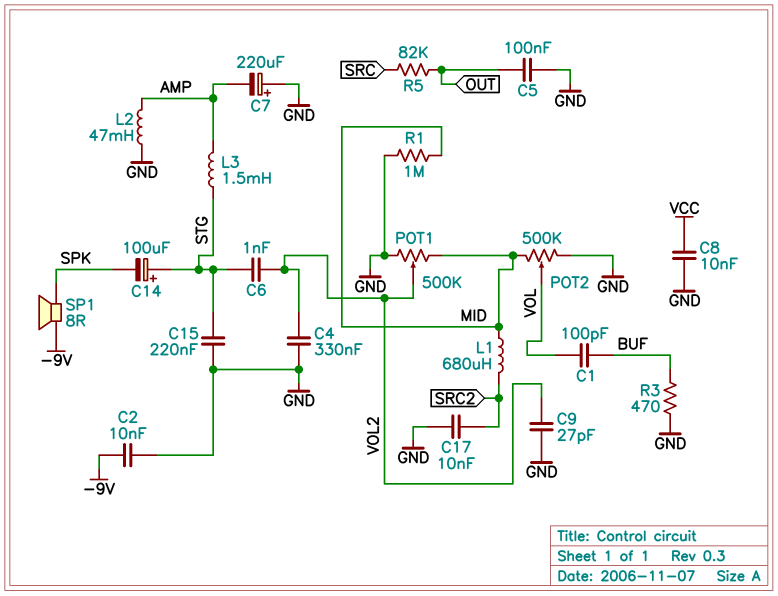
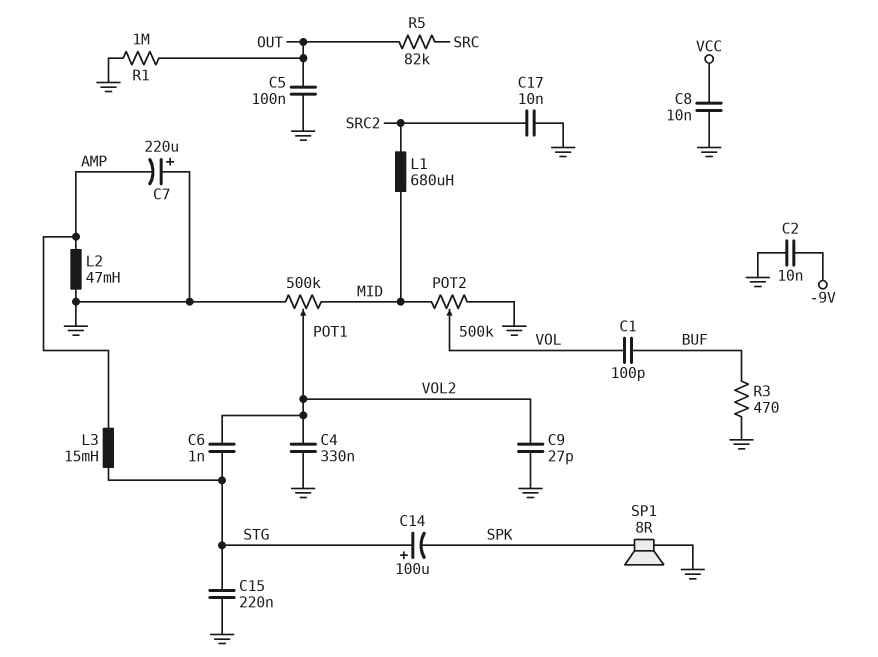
L3: 1.5mH (AMP, STG) -> 15mH (AMP, STG)
R1: 1M (GND, MID) -> 1M (GND, OUT)
SP1: speaker 8R (-9V, SPK) -> speaker 8R (GND, SPK)

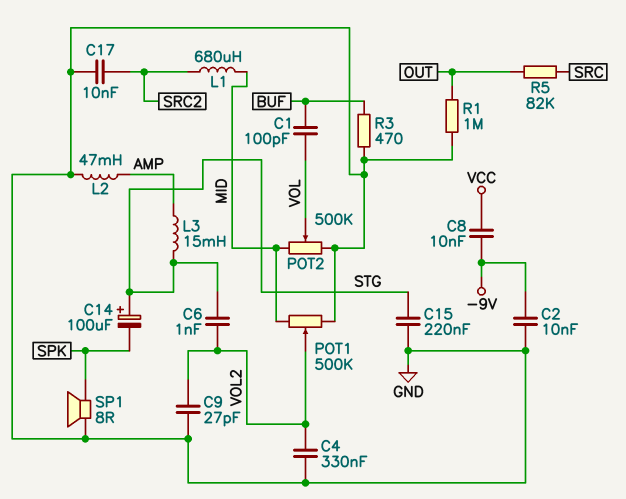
C5: 100nF (GND, OUT) -> none
C7: 220uF (plus GND, minus AMP) -> none
C8: 10nF (GND, VCC) -> 10nF (-9V, VCC)

